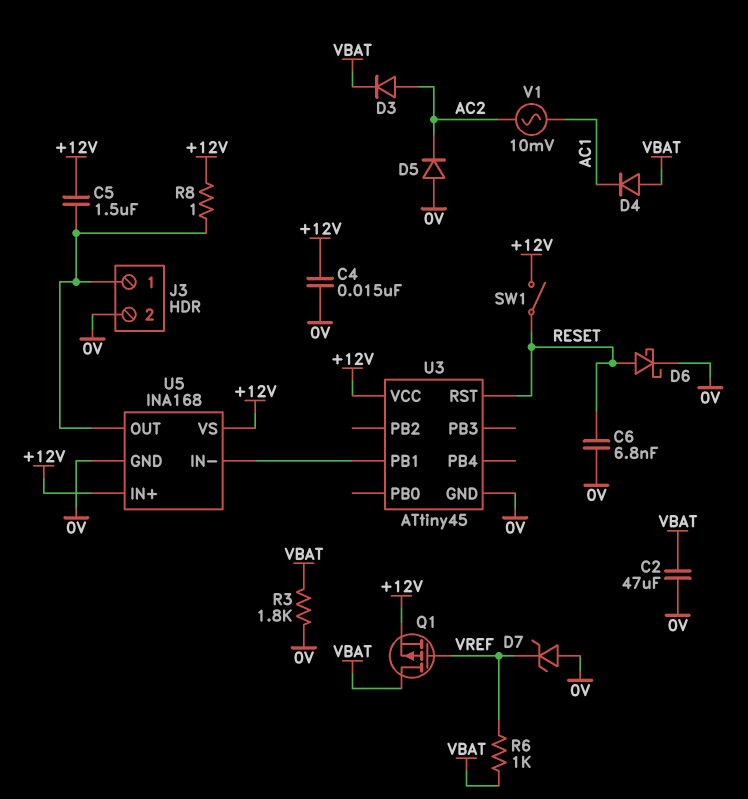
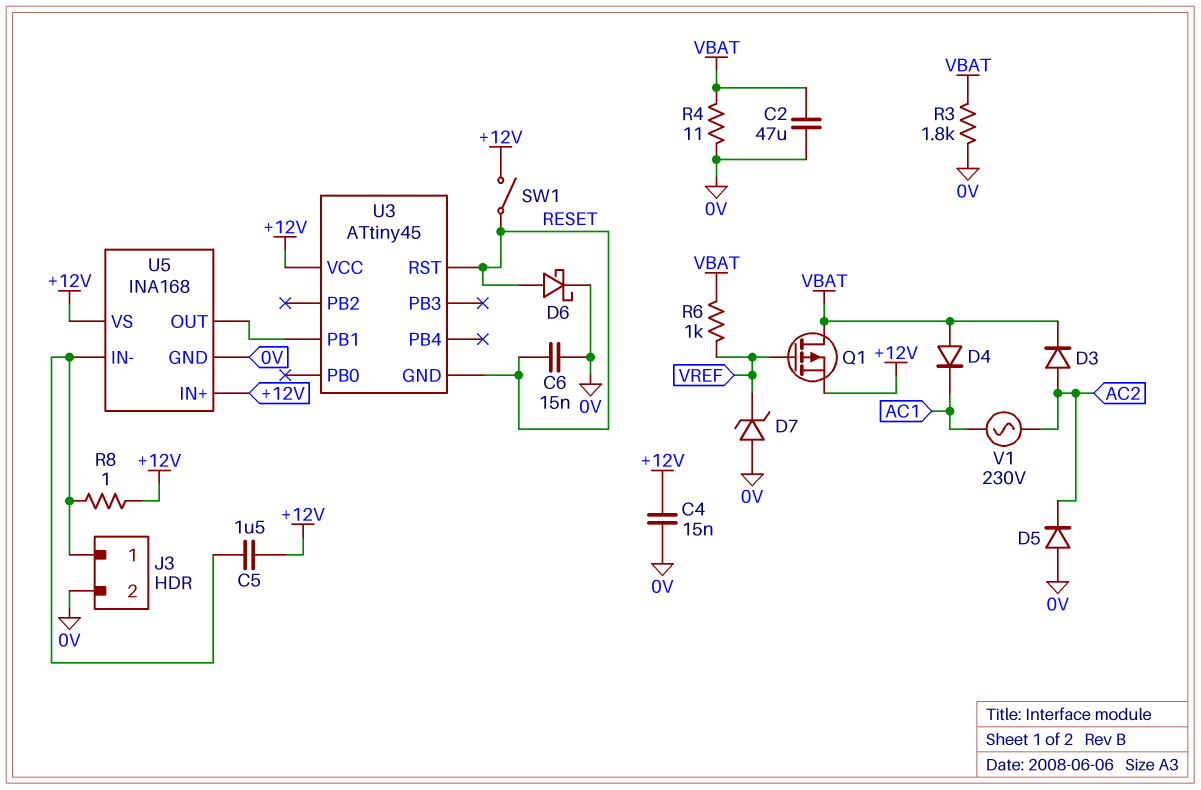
C6: 6.8nF (0V, RESET) -> 15nF (0V, RESET)
R4: none -> 11 (0V, VBAT)
U3 pin GND: 0V -> RESET
U5 pin IN-: U3/PB1 -> J3/1
U5 pin OUT: J3/1 -> U3/PB1
V1: AC 10mV (AC1, AC2) -> AC 230V (AC1, AC2)

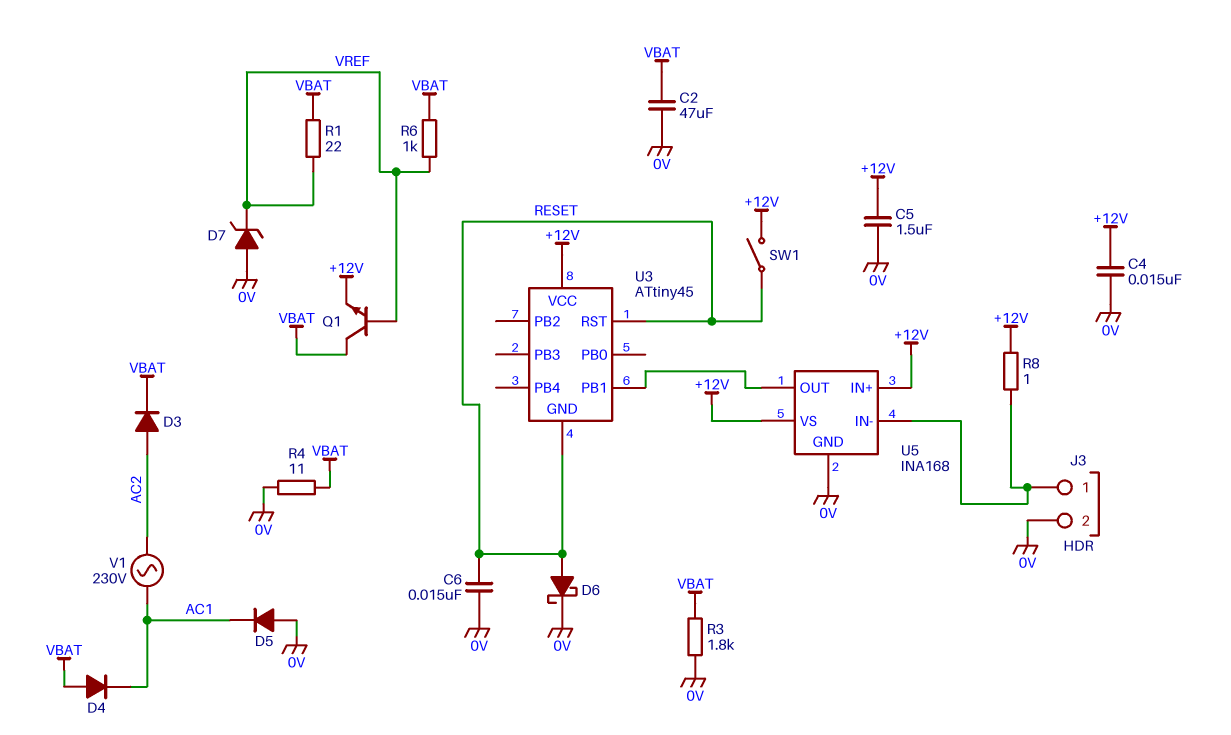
C5: 1.5uF (+12V, J3/1) -> 1.5uF (+12V, 0V)
D5: diode (A 0V, K AC2) -> diode (A 0V, K AC1)
Q1: PMOS (G VREF, D VBAT, S +12V) -> NPN (B VREF, C VBAT, E +12V)
R1: none -> 22 (VBAT, VREF)

